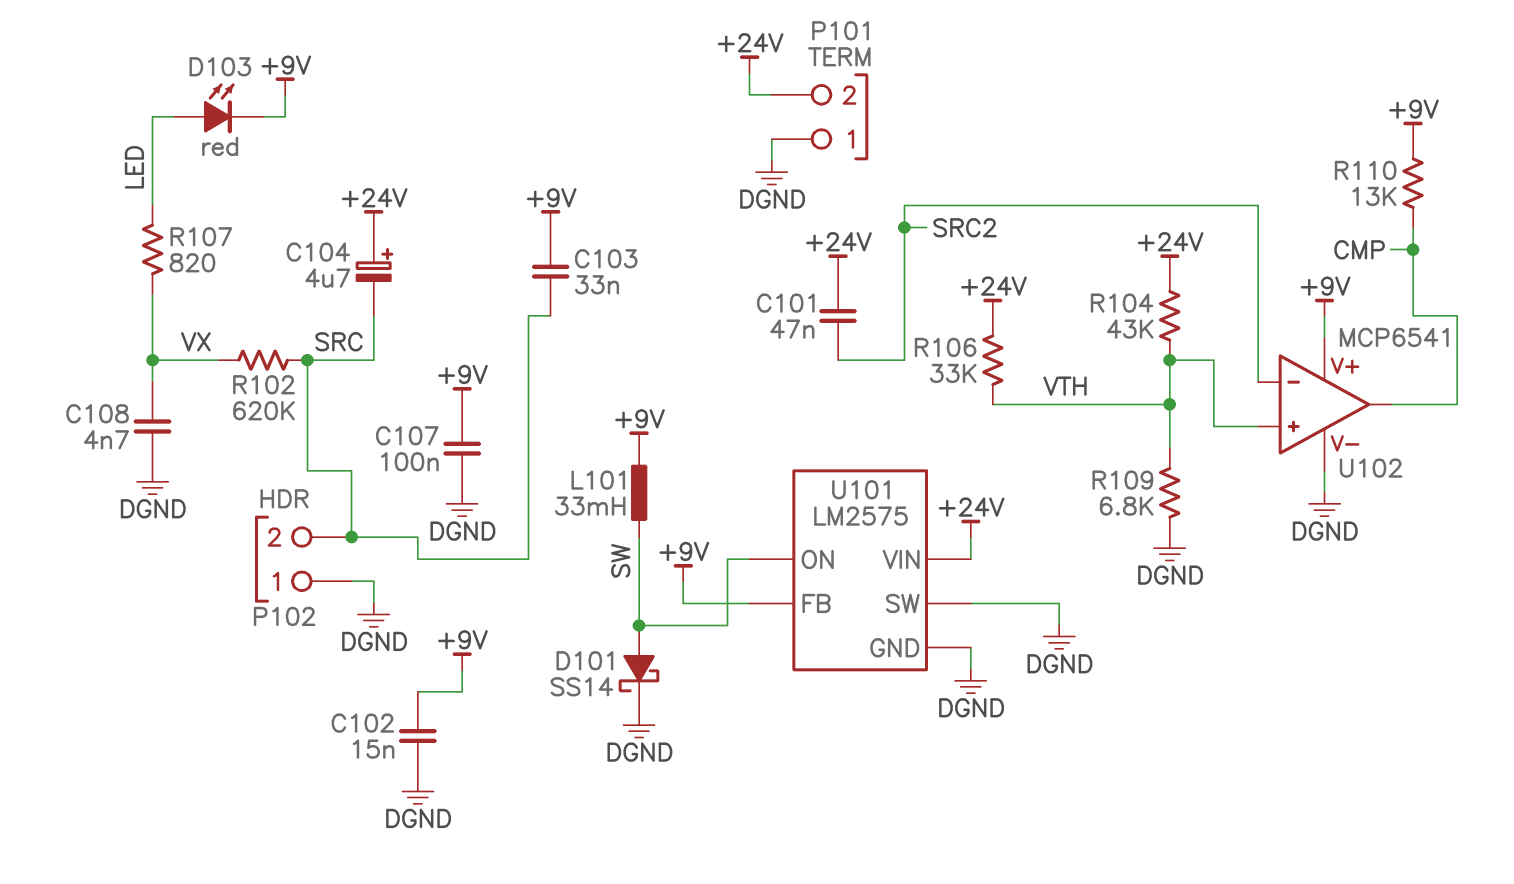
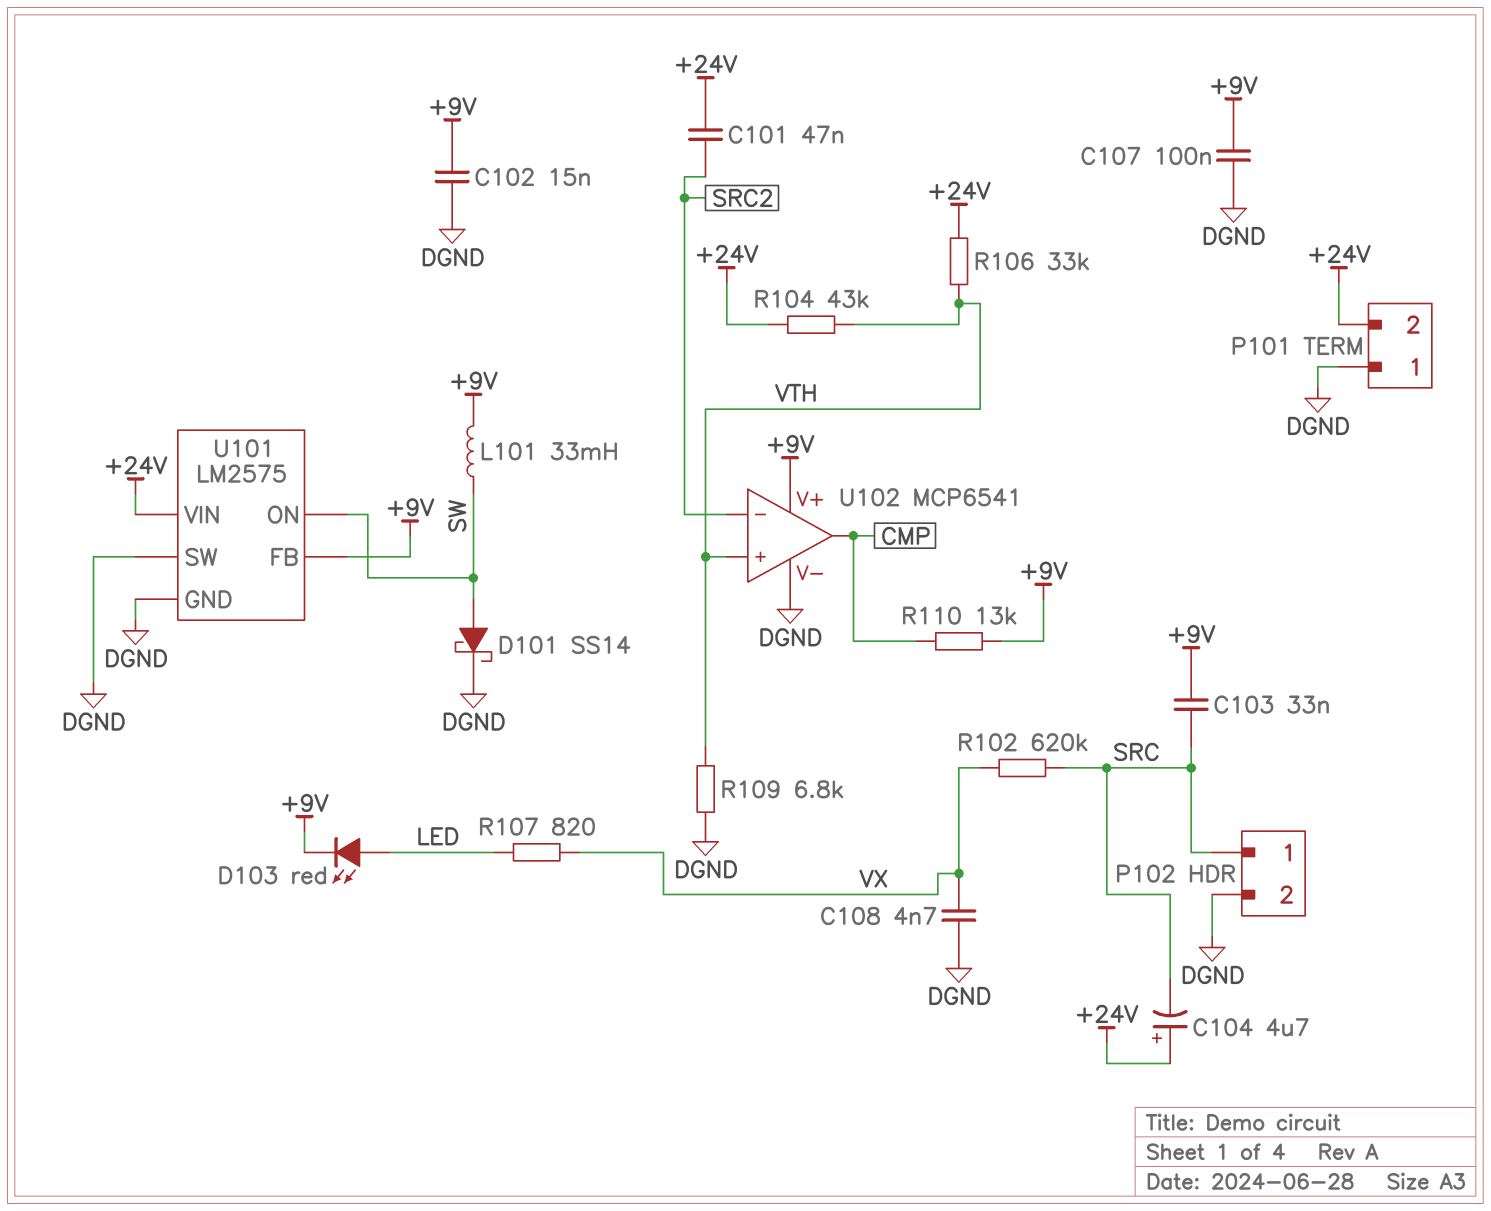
P102 pin 1: DGND -> SRC
P102 pin 2: SRC -> DGND

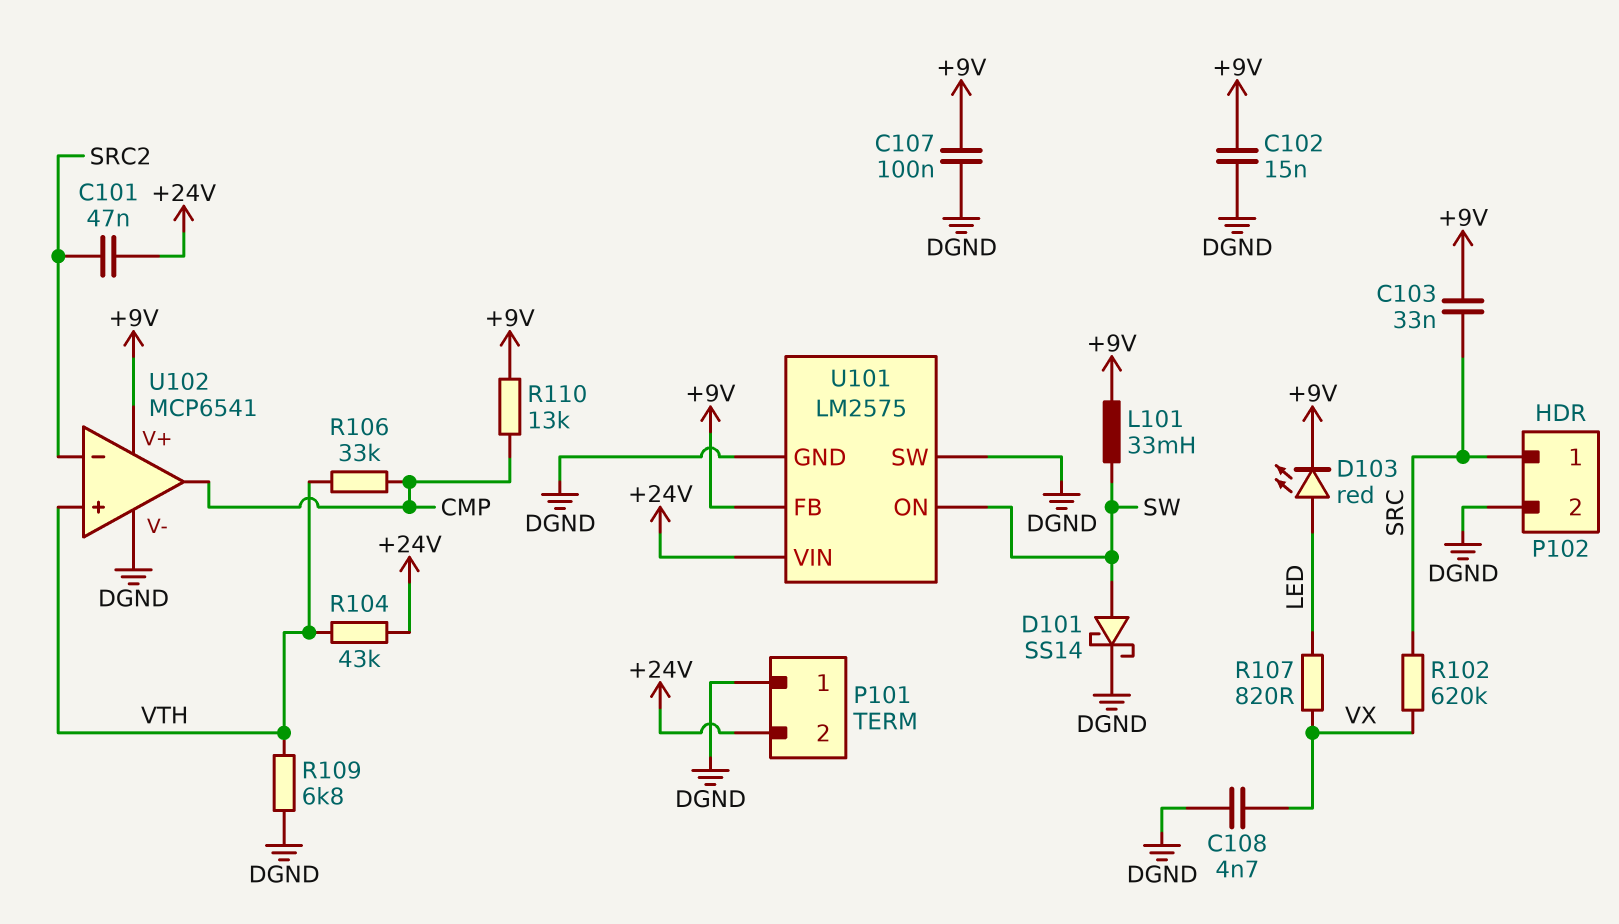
C104: 4.7uF (plus +24V, minus SRC) -> none
R106: 33k (+24V, VTH) -> 33k (CMP, VTH)

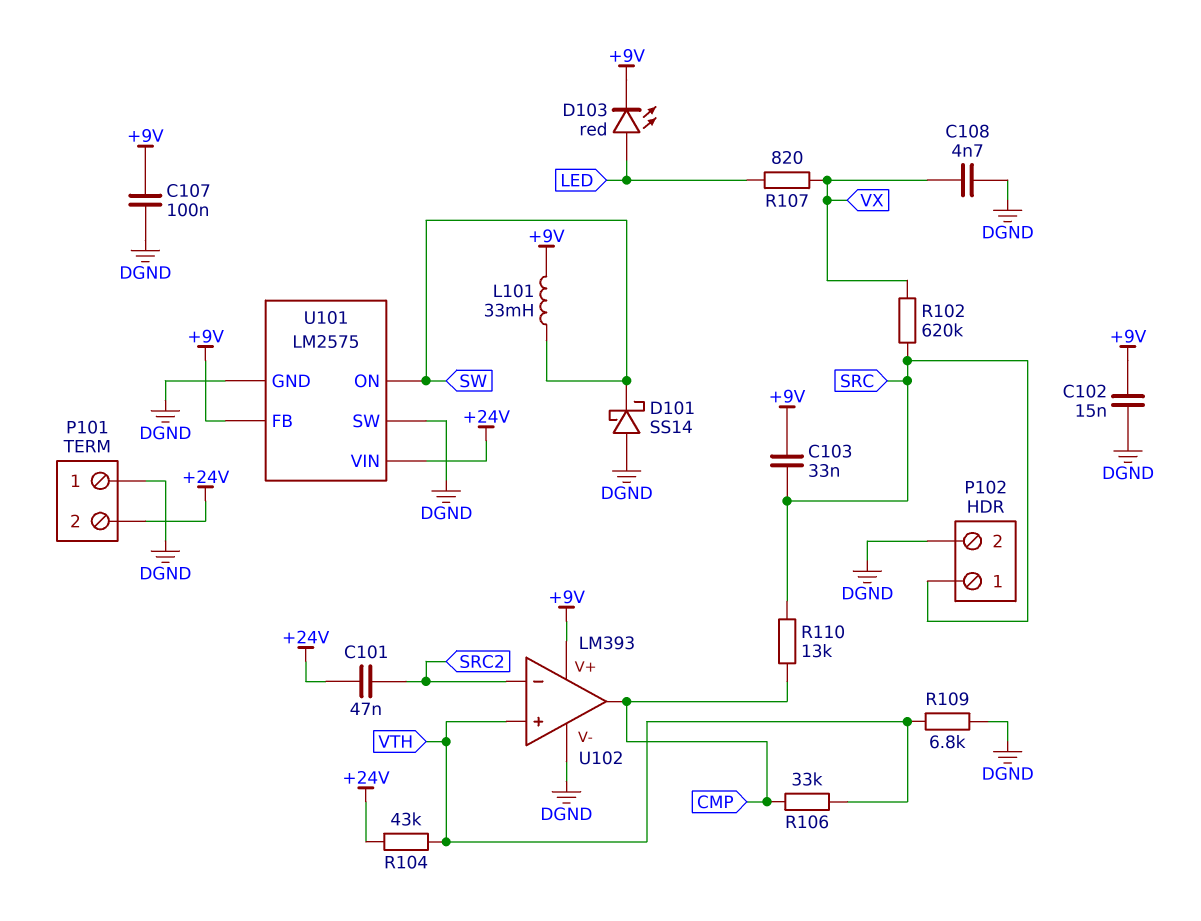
D101: schottky SS14 (A SW, K DGND) -> schottky SS14 (A DGND, K SW)
R110: 13k (+9V, CMP) -> 13k (CMP, SRC)
U102: MCP6541 -> LM393

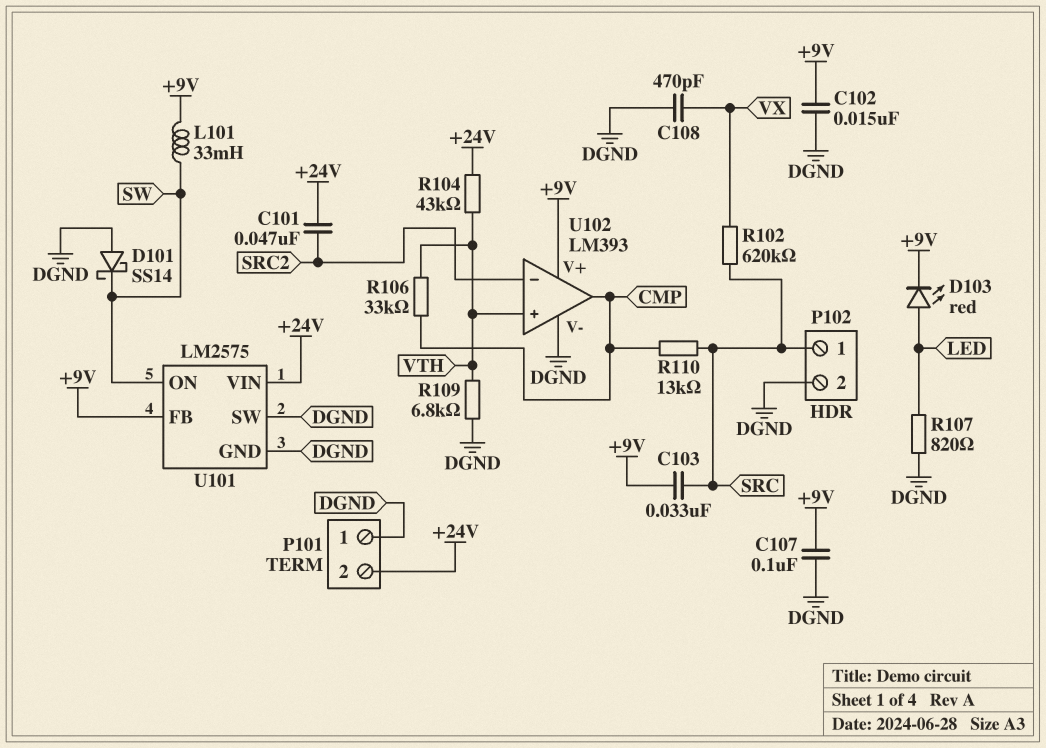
C108: 4.7nF (DGND, VX) -> 470pF (DGND, VX)
R107: 820 (LED, VX) -> 820 (DGND, LED)

